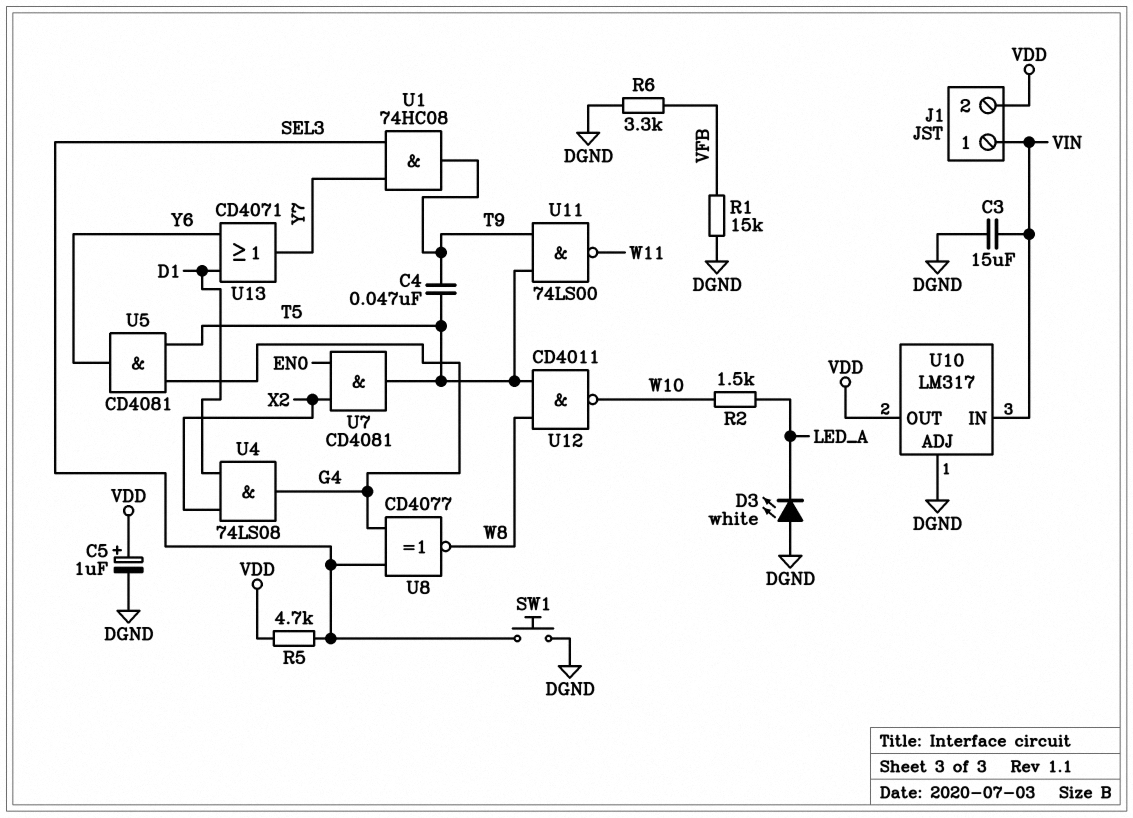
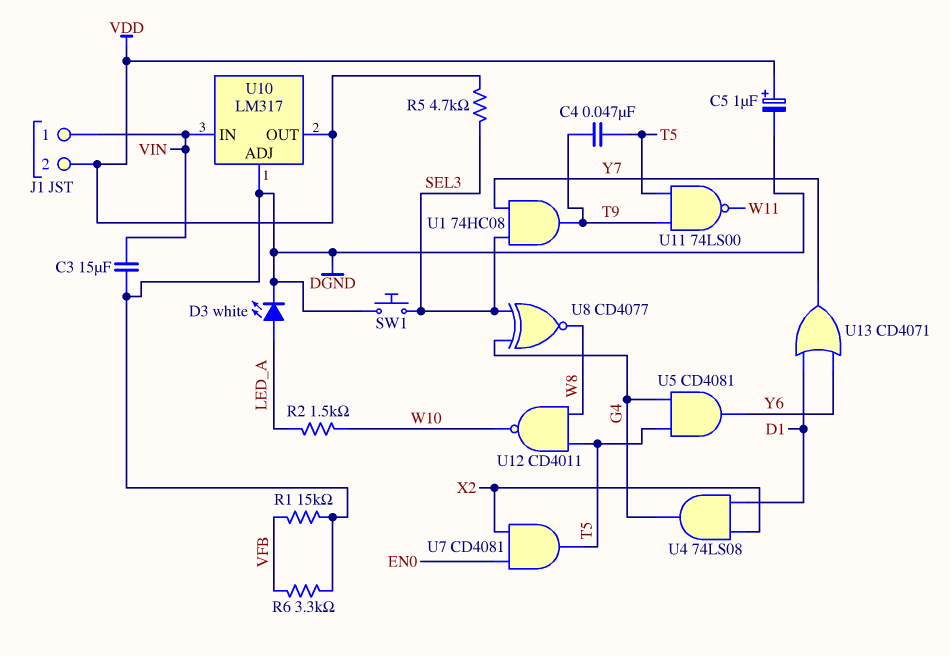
D3: LED white (A DGND, K LED_A) -> LED white (A LED_A, K DGND)

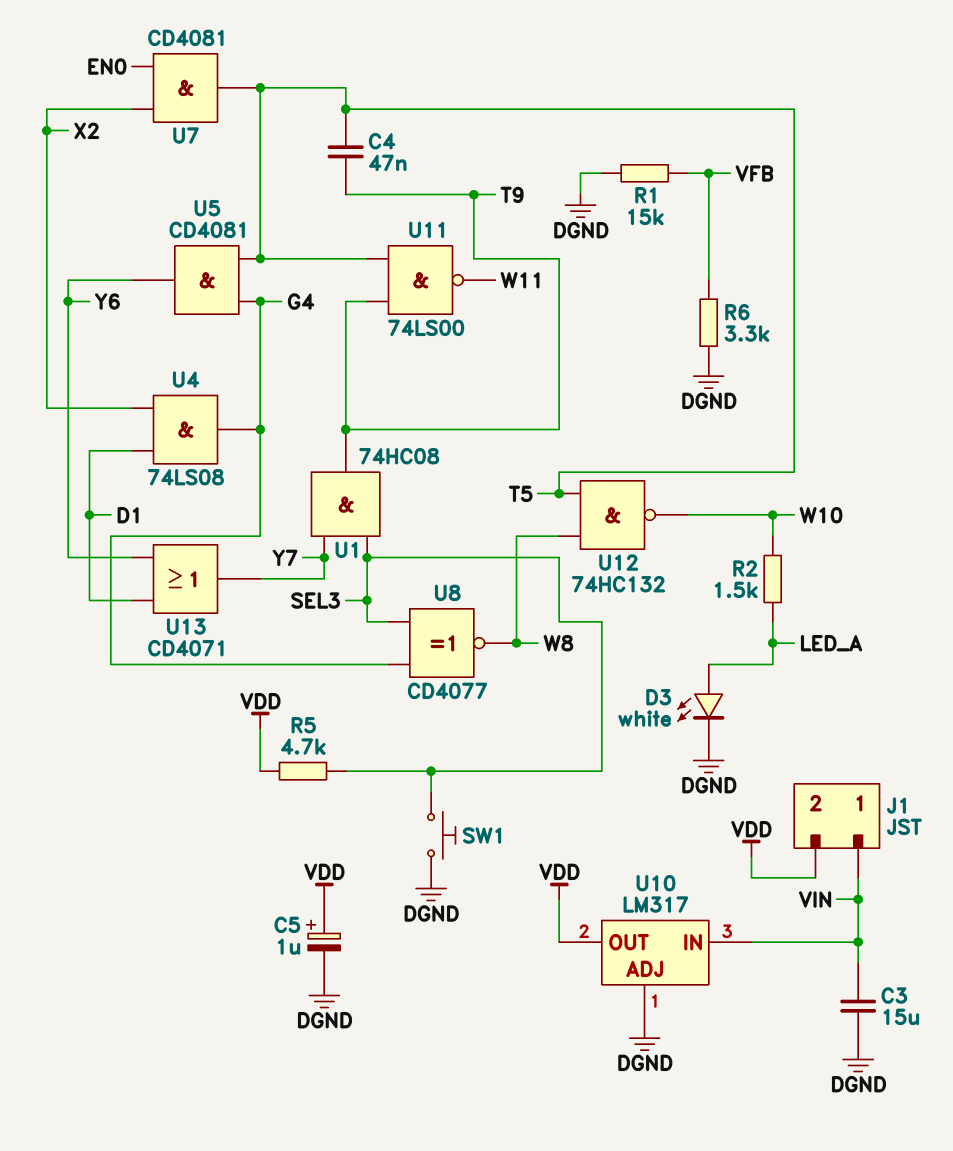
U12: NAND CD4011 (in T5, in W8, out W10) -> NAND 74HC132 (in T5, in W8, out W10)

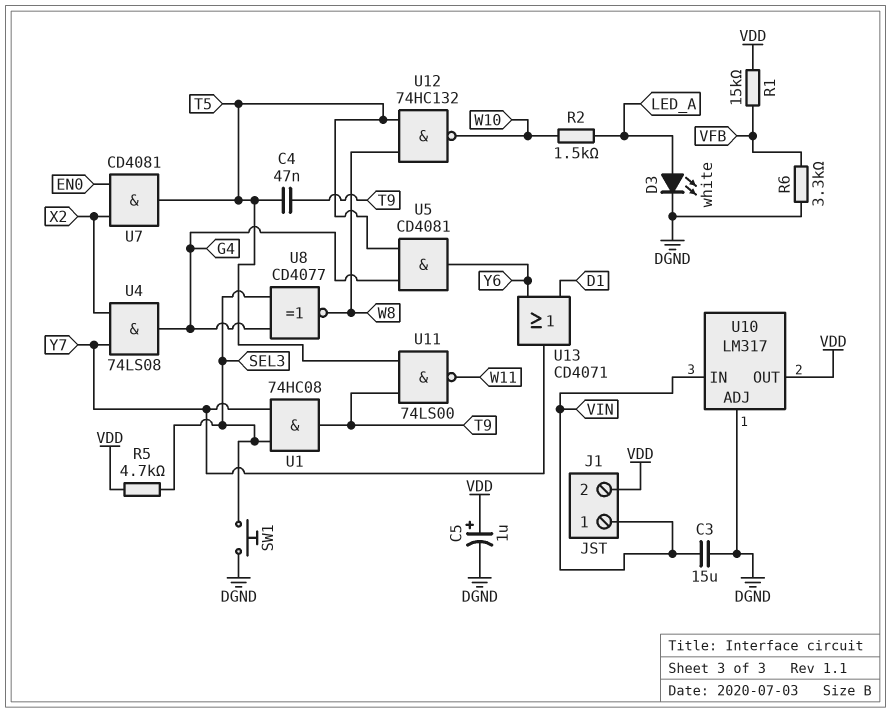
R1: 15k (DGND, VFB) -> 15k (VDD, VFB)
U4: AND 74LS08 (in D1, in X2, out G4) -> AND 74LS08 (in X2, in Y7, out G4)

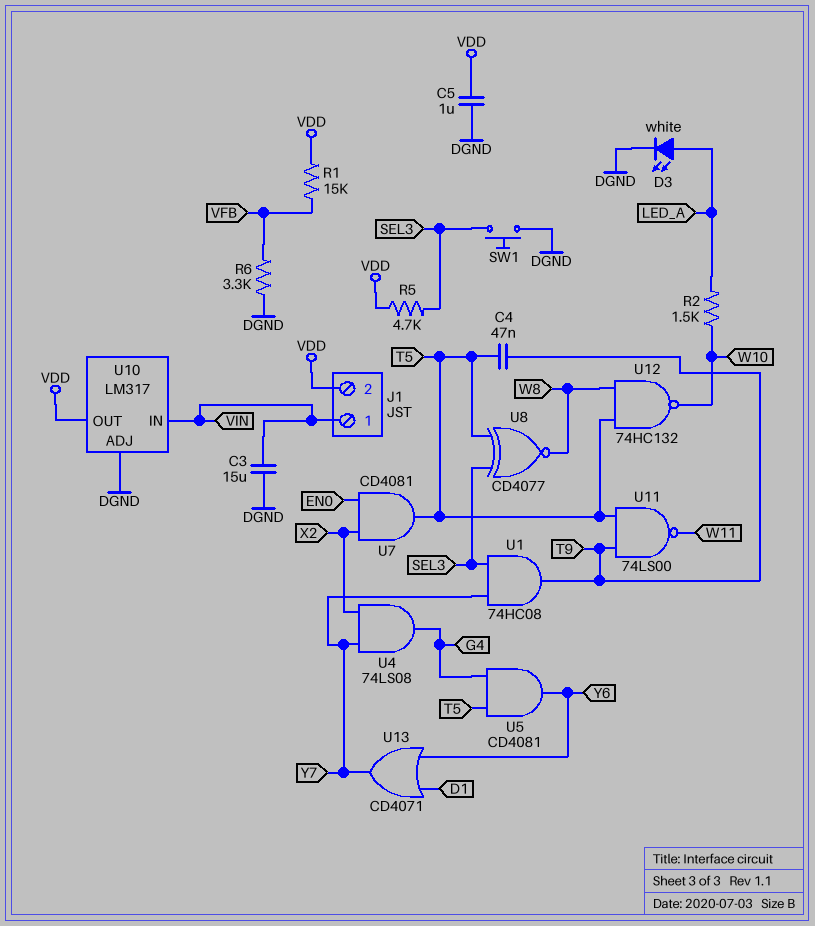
C5: 1uF (plus VDD, minus DGND) -> 1uF (DGND, VDD)
U8: XNOR CD4077 (in G4, in SEL3, out W8) -> XNOR CD4077 (in SEL3, in T5, out W8)

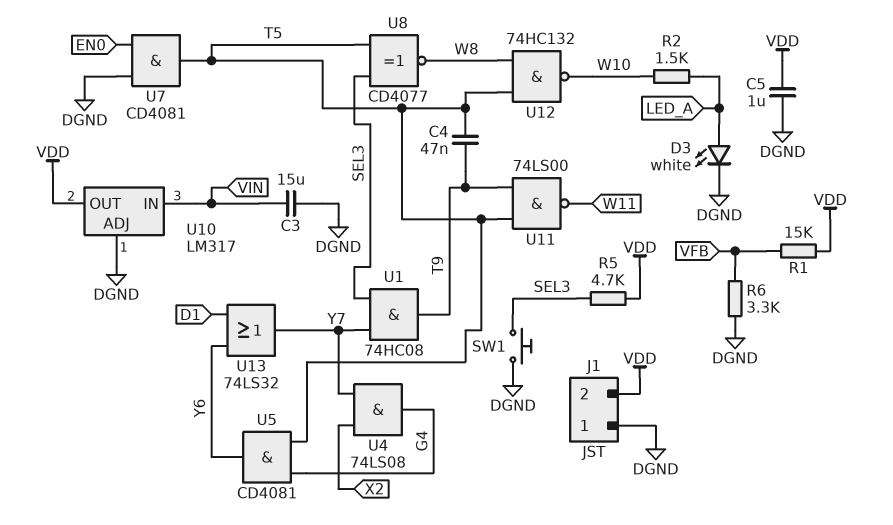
J1 pin 1: VIN -> DGND
U7: AND CD4081 (in EN0, in X2, out T5) -> AND CD4081 (in DGND, in EN0, out T5)
U13: OR CD4071 (in D1, in Y6, out Y7) -> OR 74LS32 (in D1, in Y6, out Y7)

